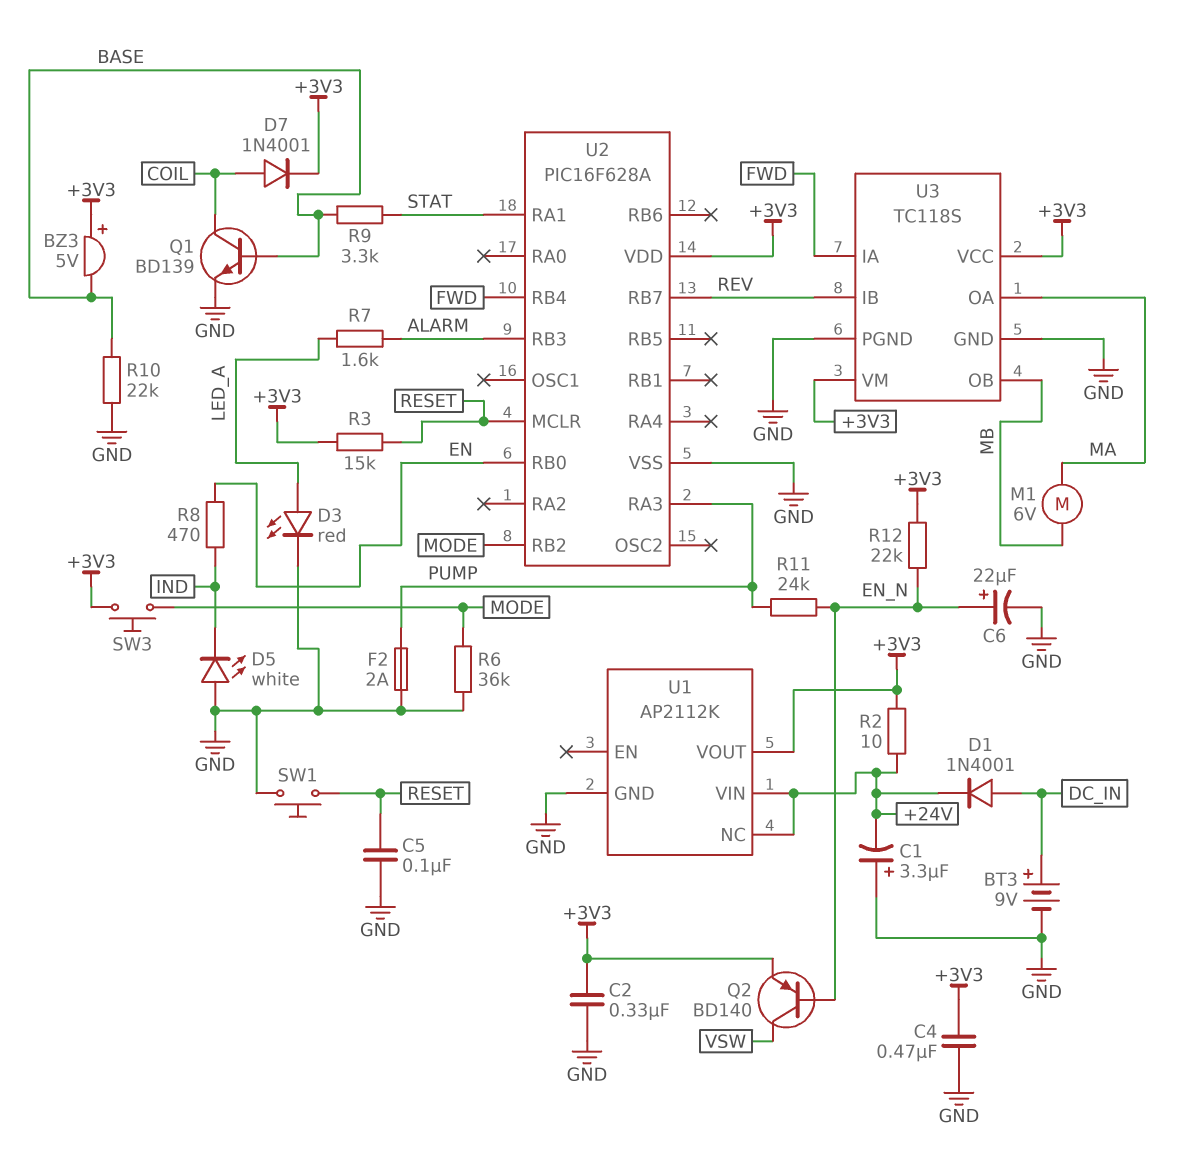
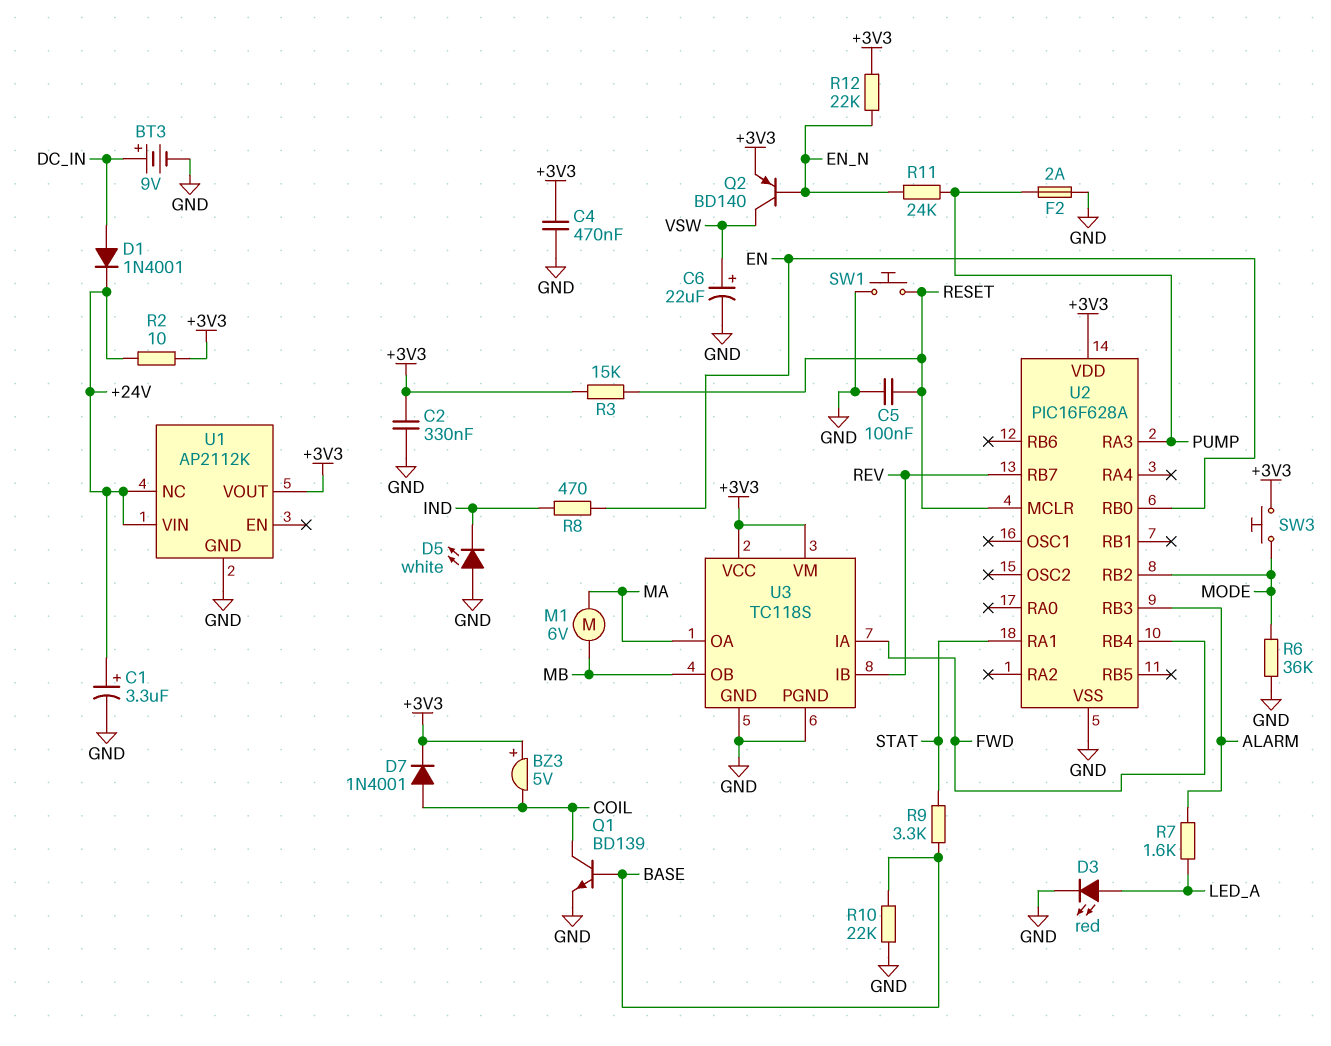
BZ3: buzzer 5V (plus +3V3, minus BASE) -> buzzer 5V (plus +3V3, minus COIL)
C1: 3.3uF (plus GND, minus +24V) -> 3.3uF (plus +24V, minus GND)
C6: 22uF (plus EN_N, minus GND) -> 22uF (plus VSW, minus GND)

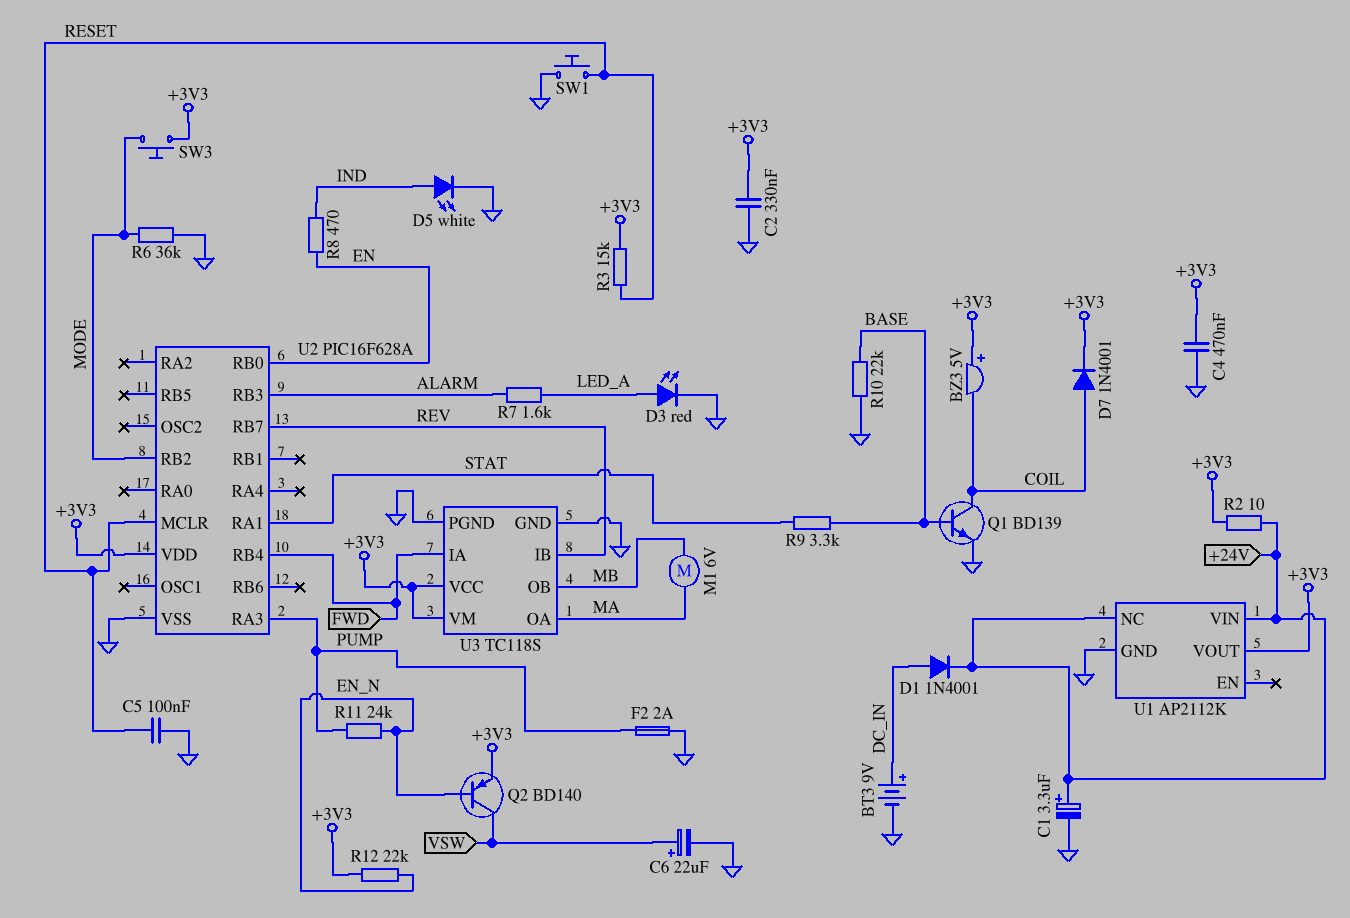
D5: LED white (A GND, K IND) -> LED white (A IND, K GND)

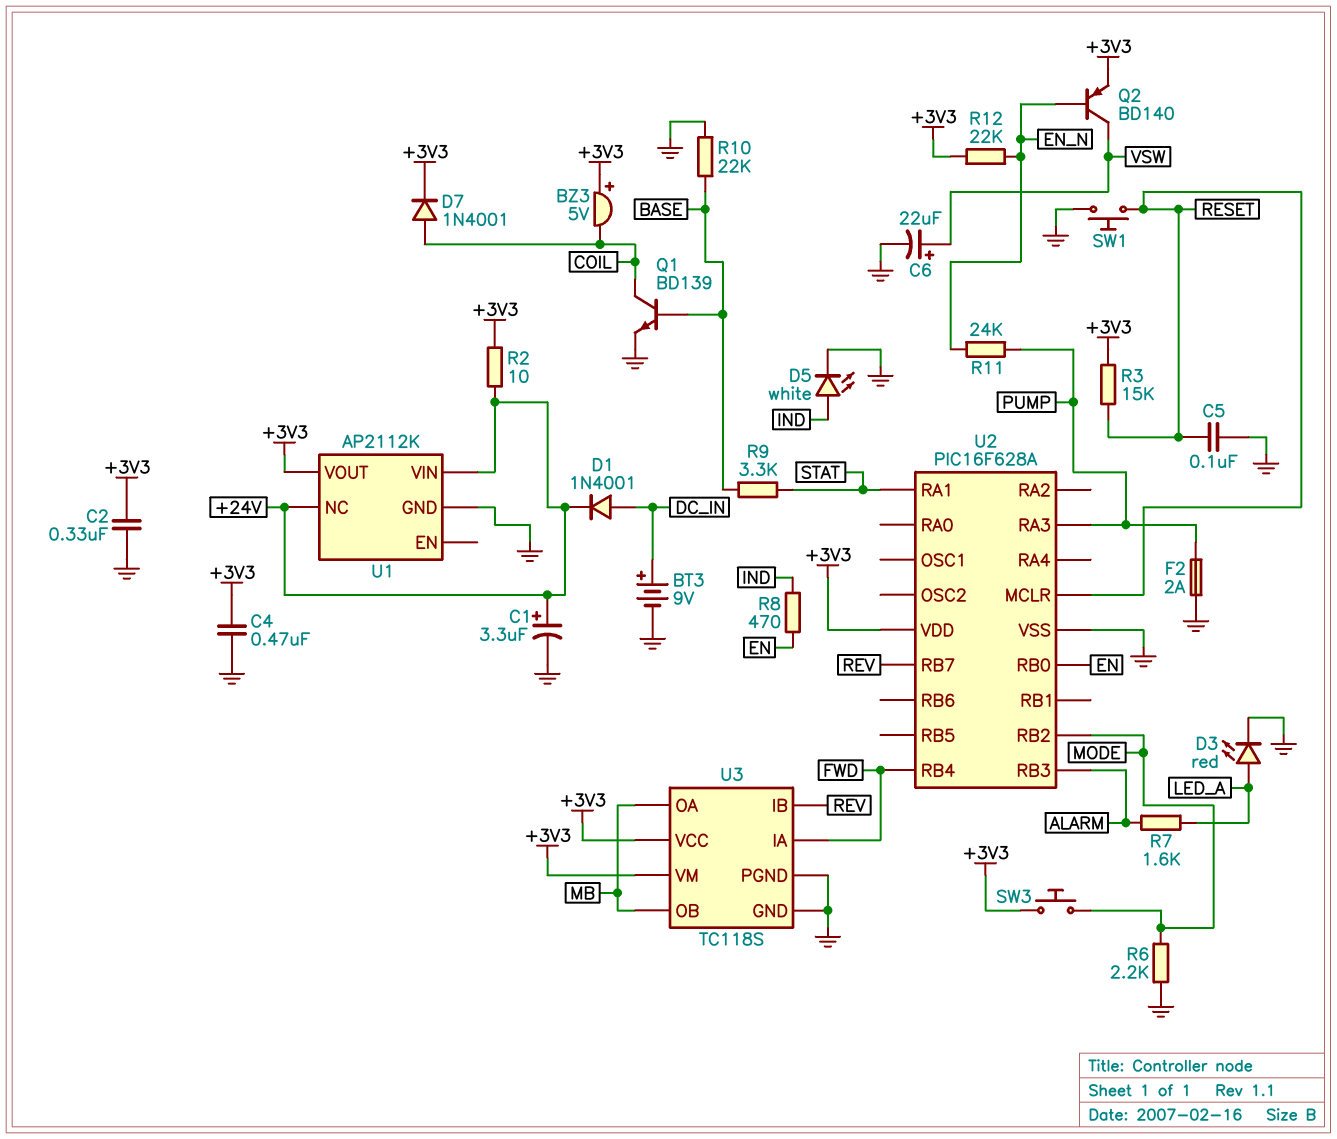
M1: motor 6V (MA, MB) -> none
R6: 36k (GND, MODE) -> 2.2k (GND, MODE)
U3 pin OA: MA -> MB

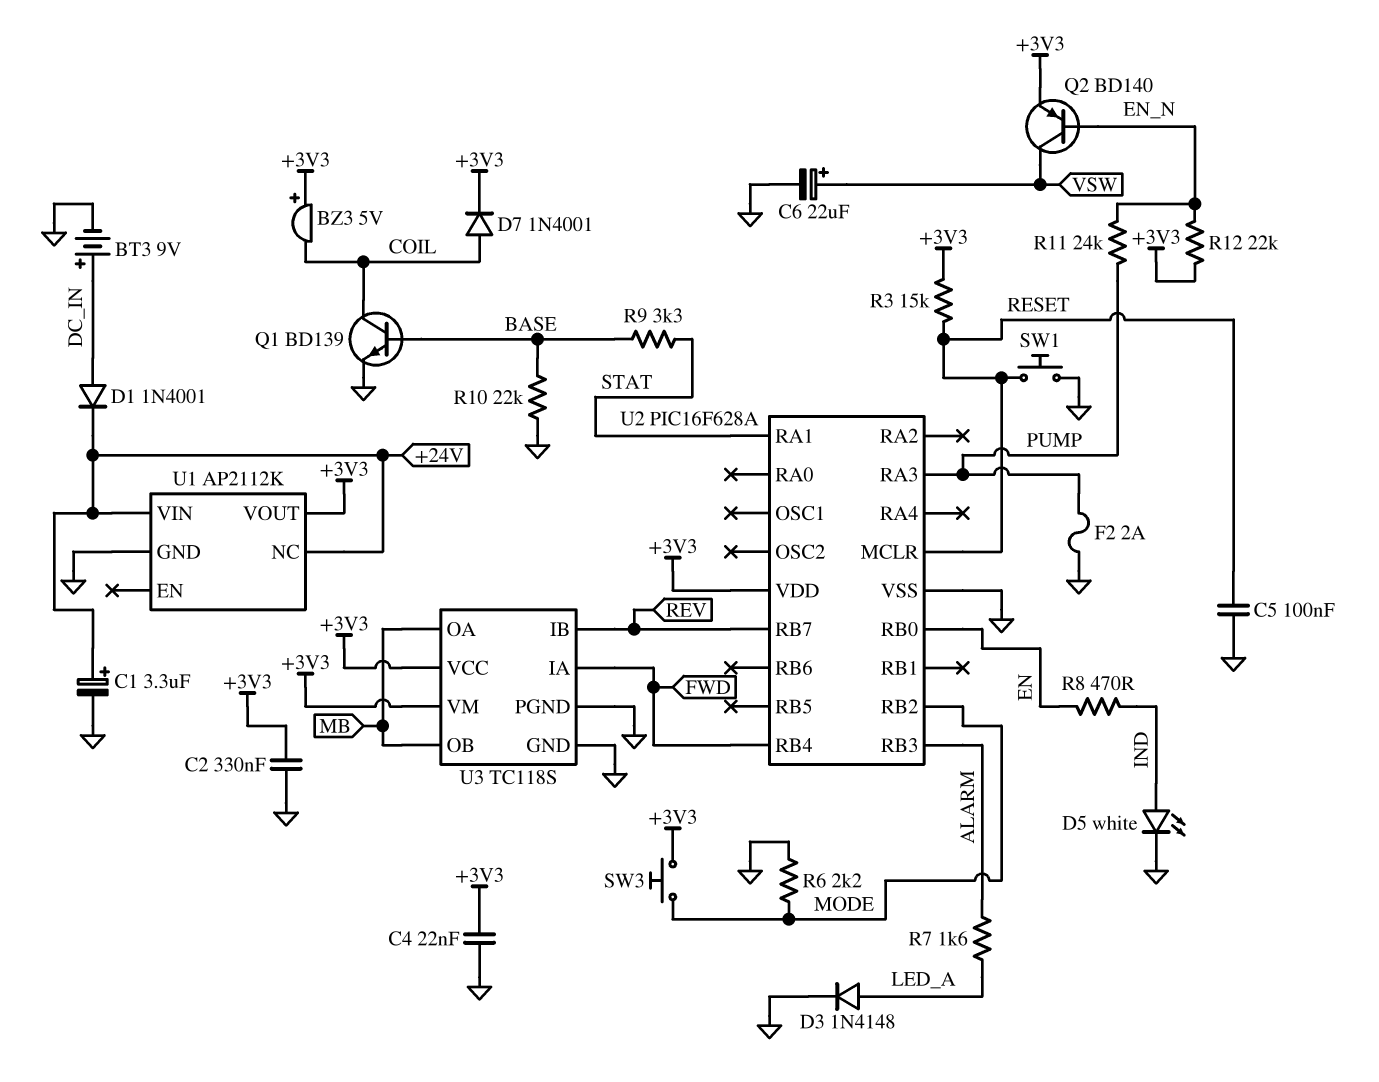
C4: 470nF (+3V3, GND) -> 22nF (+3V3, GND)
D3: LED red (A LED_A, K GND) -> diode 1N4148 (A LED_A, K GND)
R2: 10 (+3V3, +24V) -> none

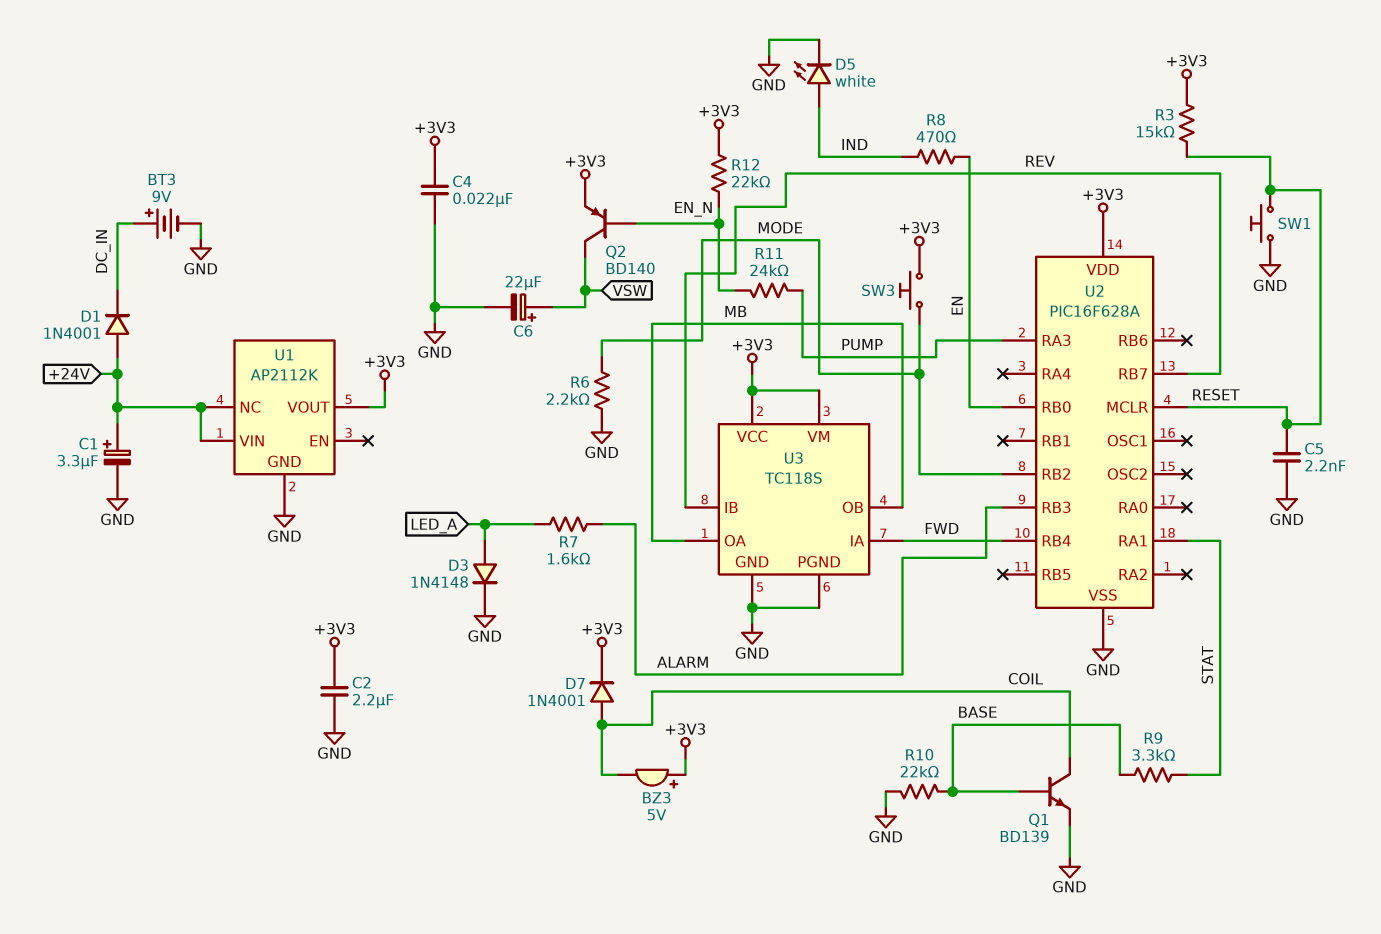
C2: 330nF (+3V3, GND) -> 2.2uF (+3V3, GND)
C5: 100nF (GND, RESET) -> 2.2nF (GND, RESET)
D1: diode 1N4001 (A DC_IN, K +24V) -> diode 1N4001 (A +24V, K DC_IN)
F2: 2A (GND, PUMP) -> none

